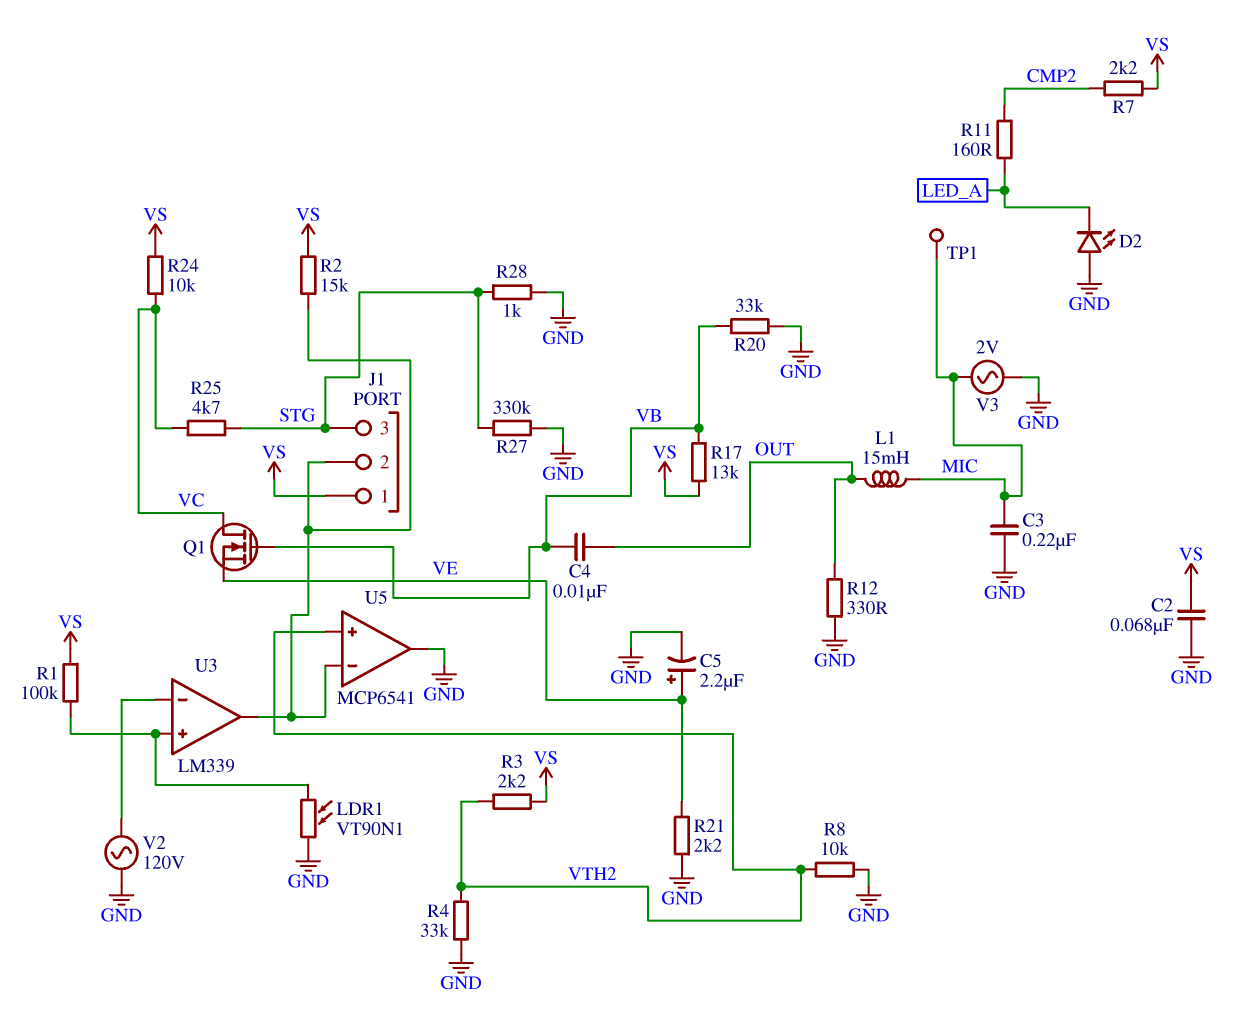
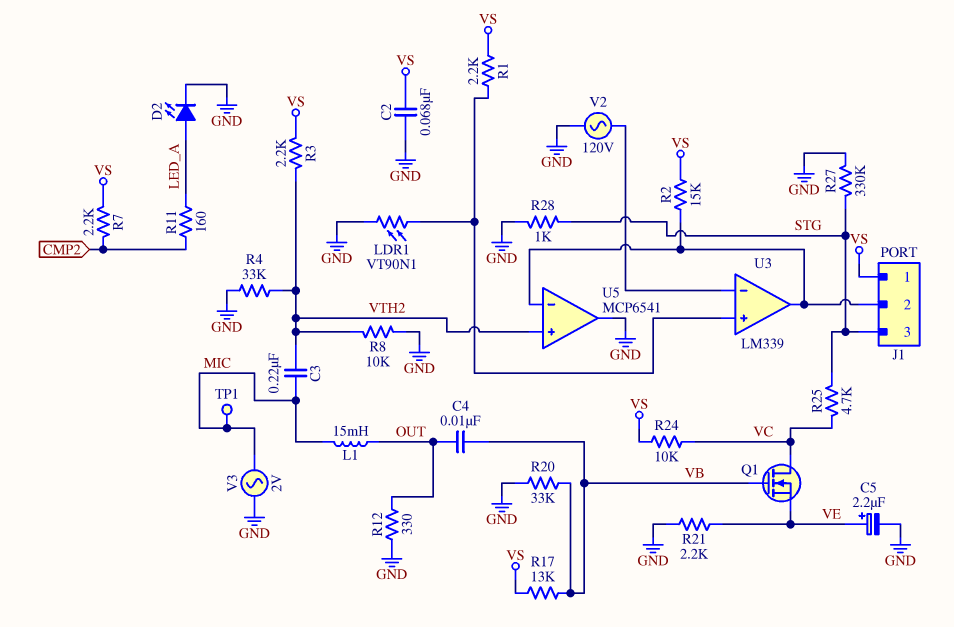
C3: 220nF (GND, MIC) -> 220nF (MIC, VTH2)
D2: LED (A GND, K LED_A) -> LED (A LED_A, K GND)
R1: 100k (U3/in+, VS) -> 2.2k (U3/in+, VS)

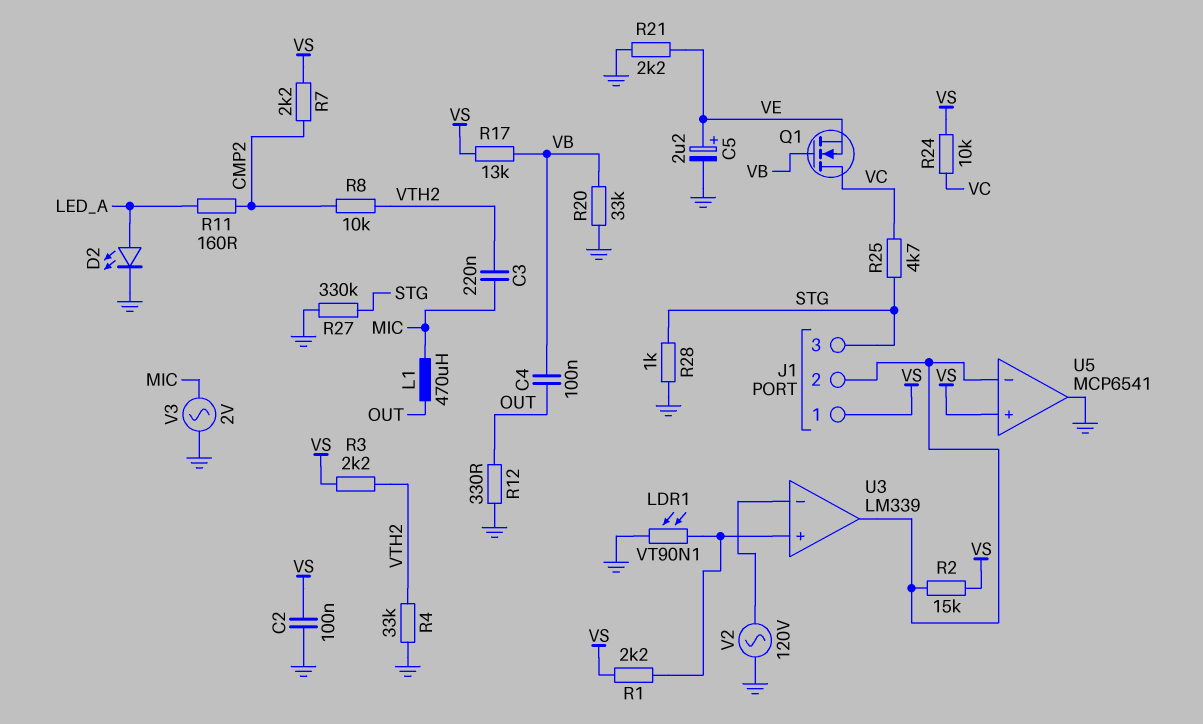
C2: 68nF (GND, VS) -> 100nF (GND, VS)
C4: 10nF (OUT, VB) -> 100nF (OUT, VB)
L1: 15mH (MIC, OUT) -> 470uH (MIC, OUT)
R8: 10k (GND, VTH2) -> 10k (CMP2, VTH2)
TP1: test point (MIC) -> none
U5 pin in+: VTH2 -> VS

